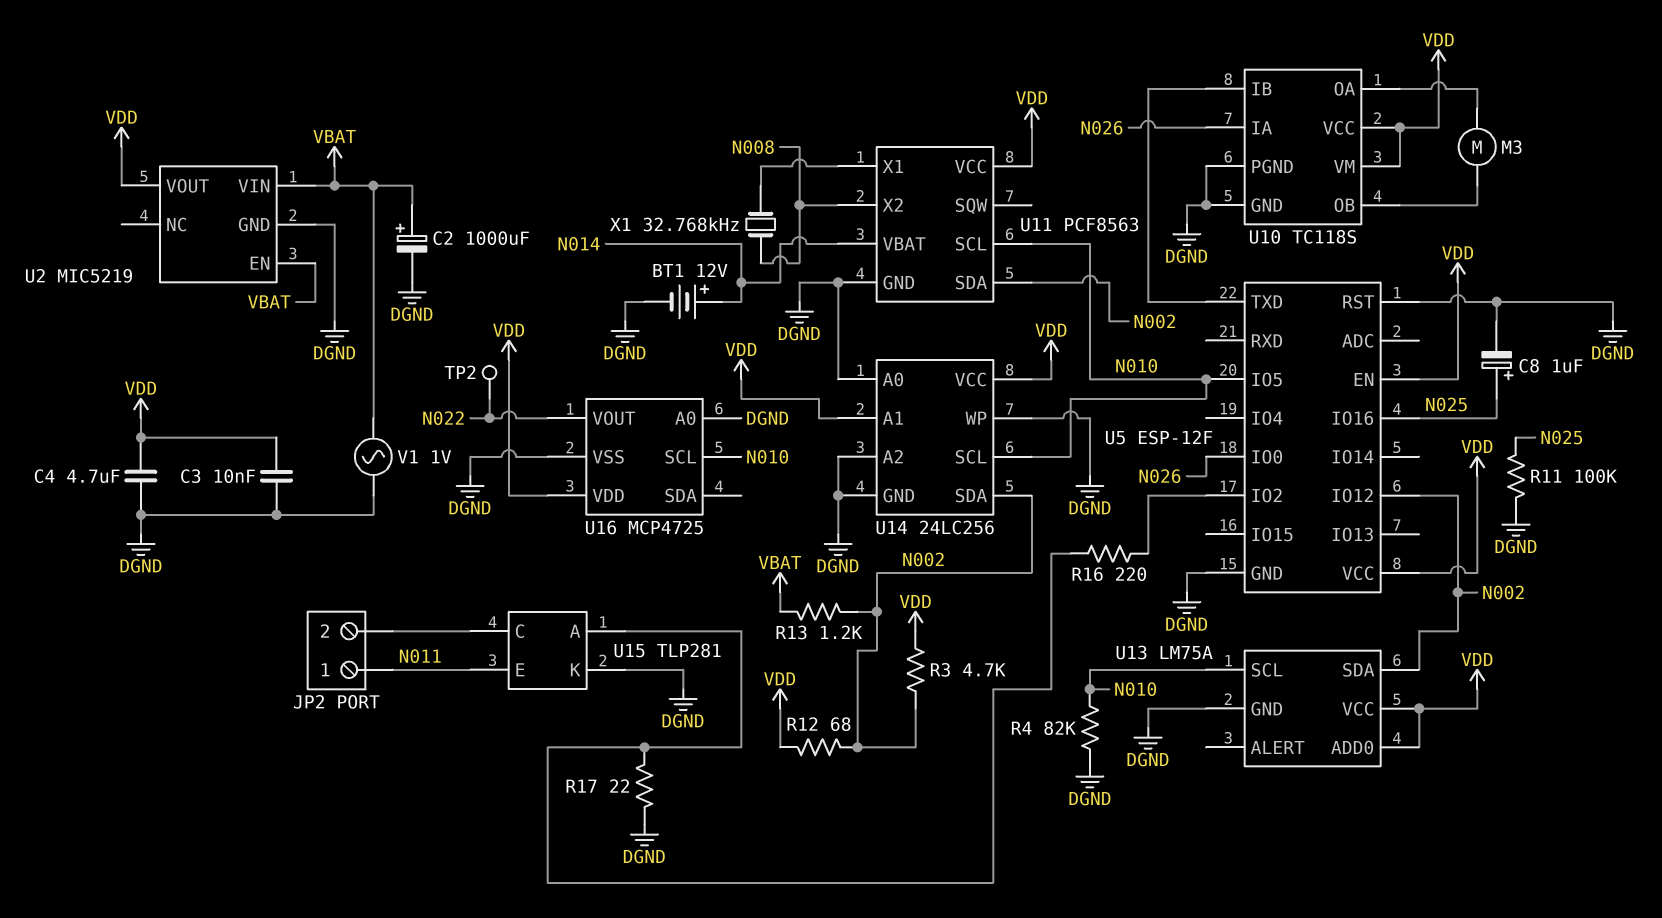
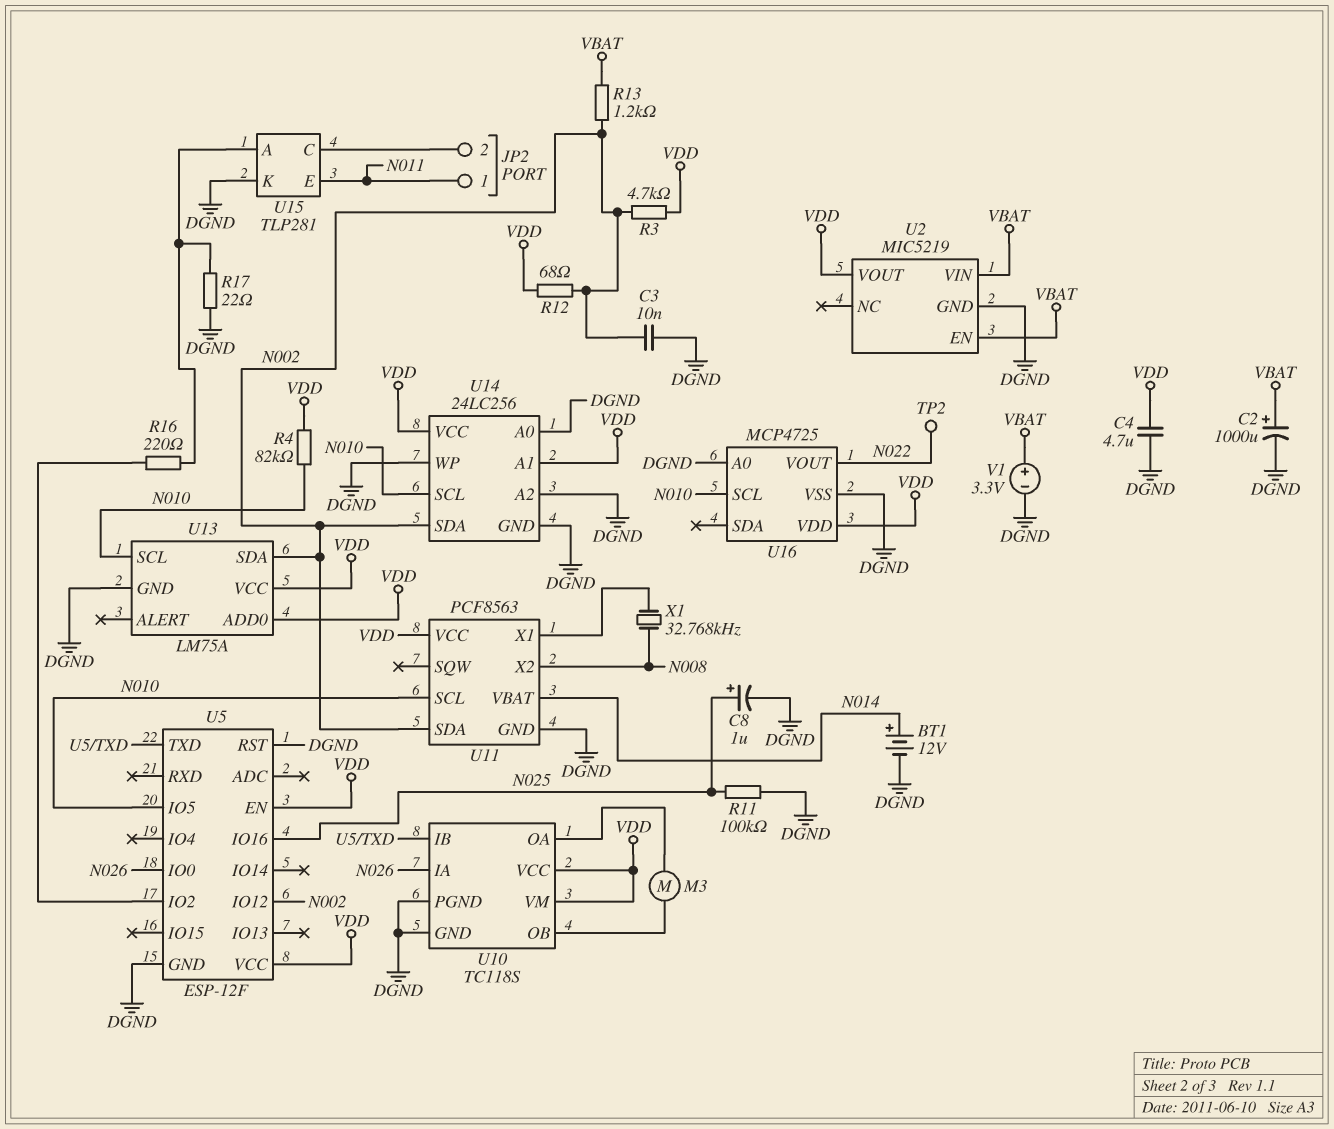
C3: 10nF (DGND, VDD) -> 10nF (DGND, N002)
R4: 82k (DGND, N010) -> 82k (N010, VDD)
V1: AC 1V (DGND, VBAT) -> 3.3V (plus VBAT, minus DGND)

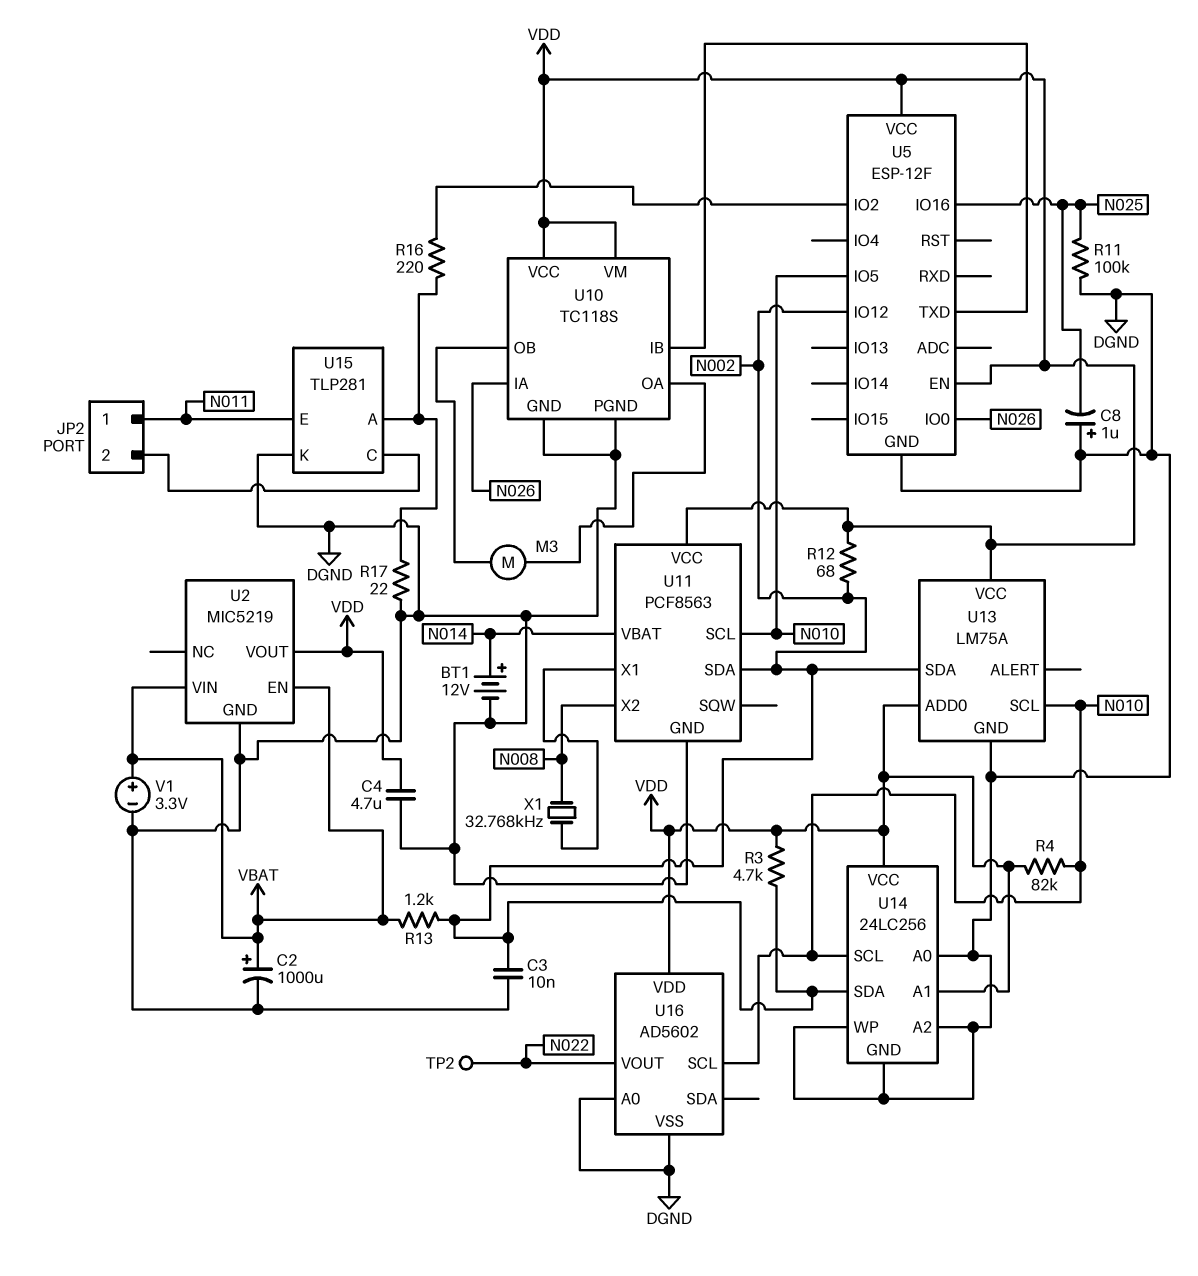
C8: 1uF (plus N025, minus DGND) -> 1uF (plus DGND, minus N025)
U5 pin RST: DGND -> none
U16: MCP4725 -> AD5602

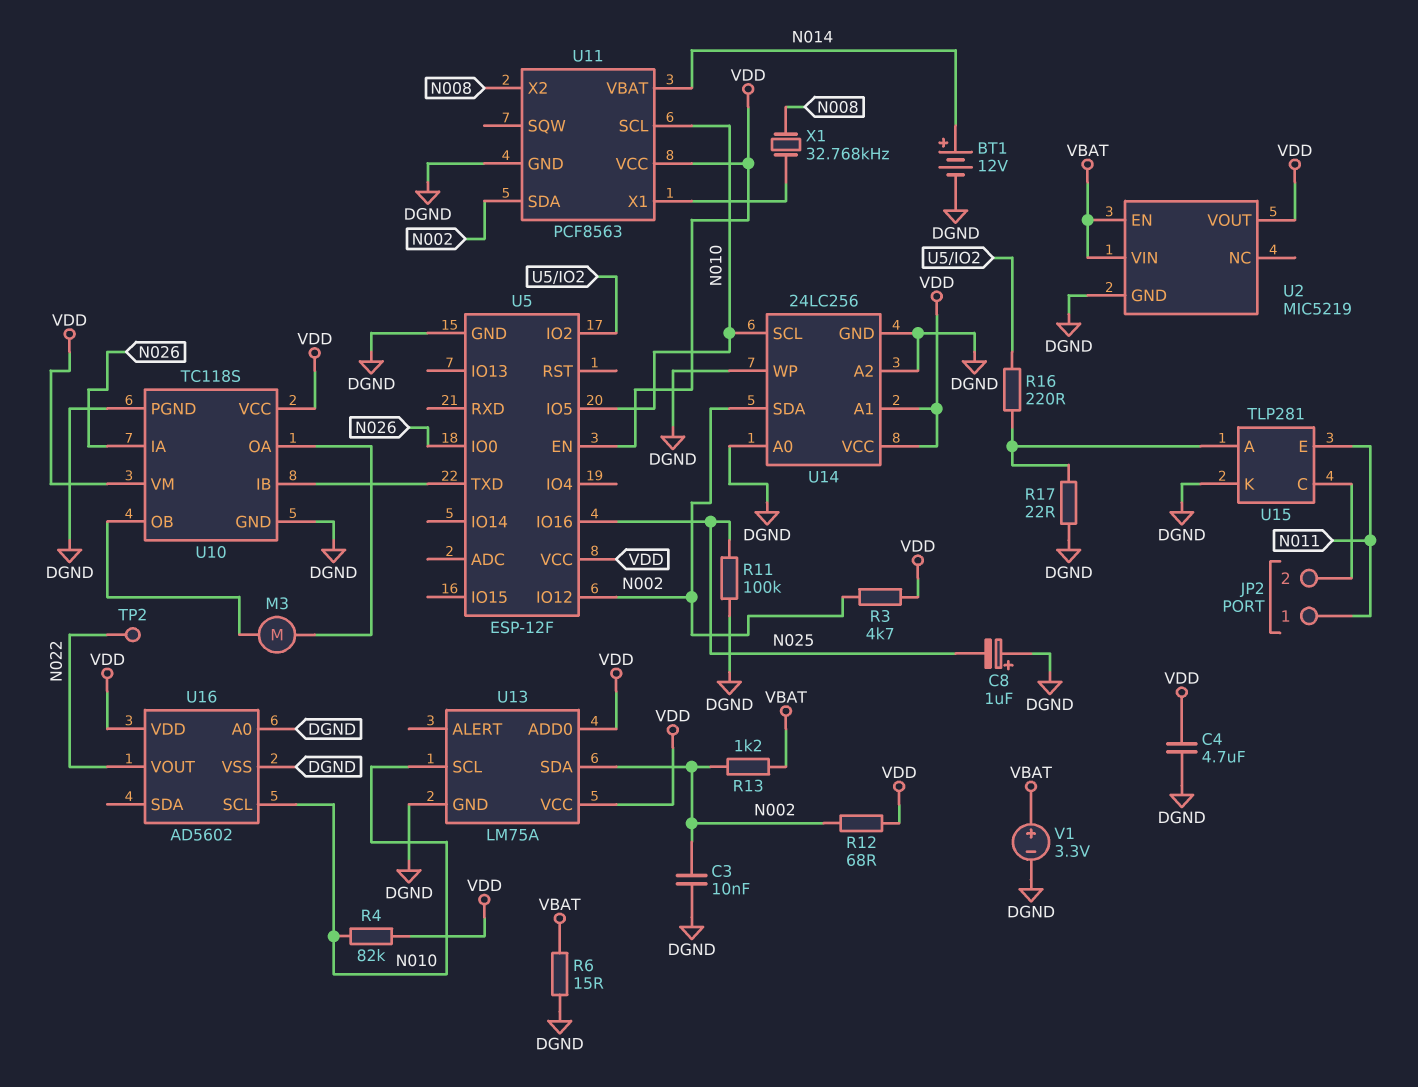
C2: 1000uF (plus VBAT, minus DGND) -> none
R6: none -> 15 (DGND, VBAT)

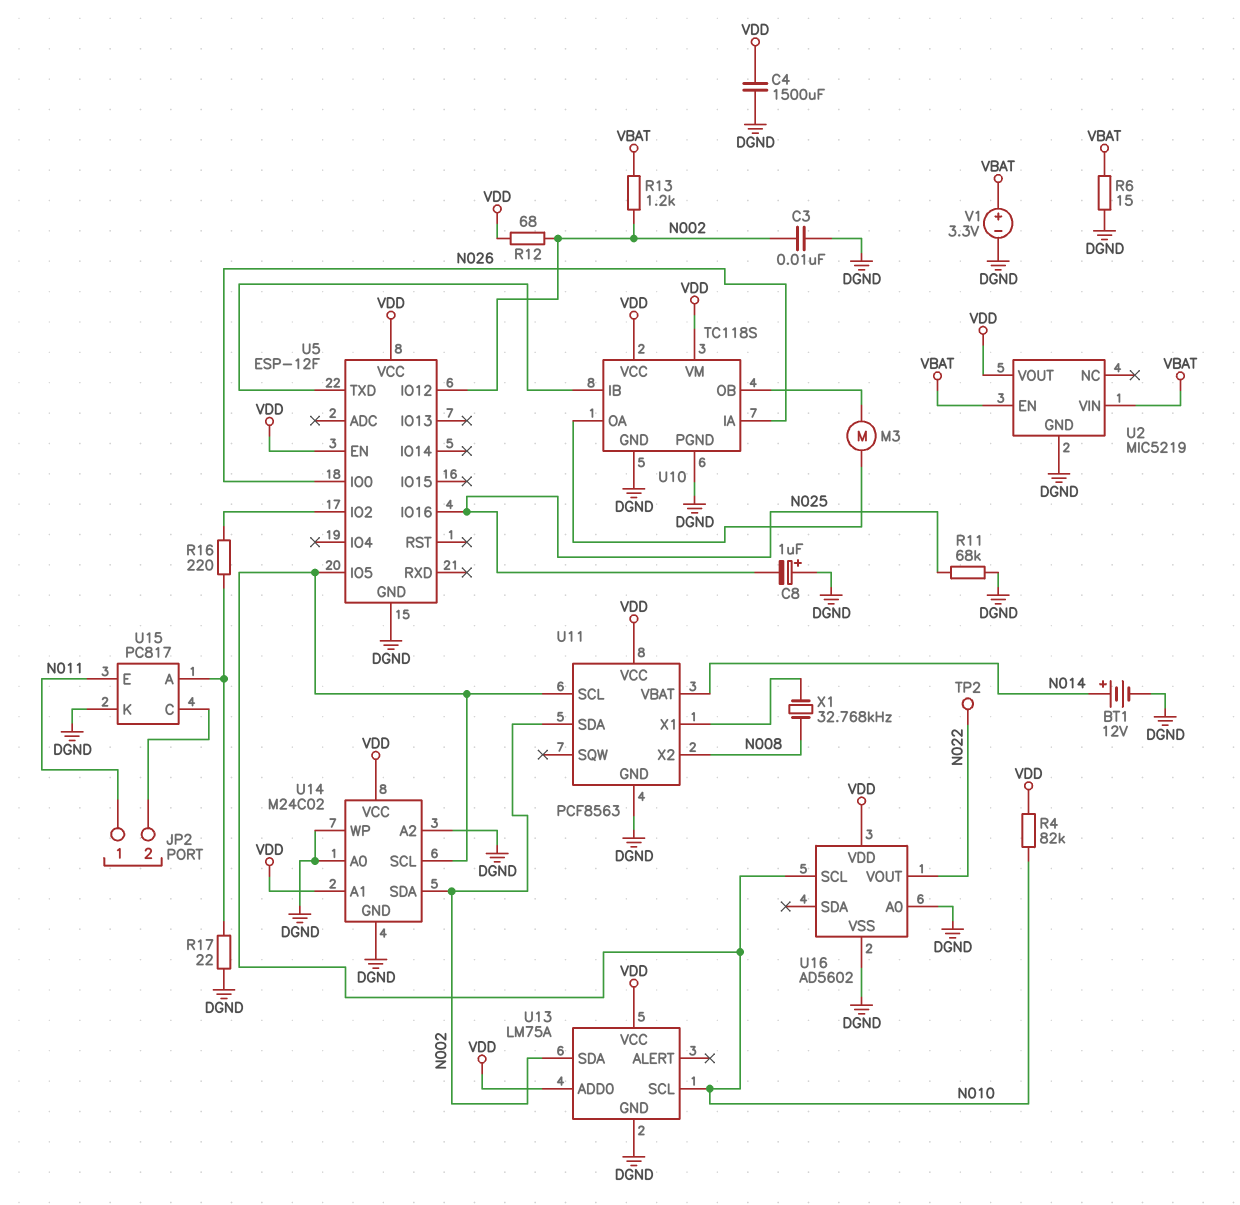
C4: 4.7uF (DGND, VDD) -> 1500uF (DGND, VDD)
R3: 4.7k (N002, VDD) -> none
R11: 100k (DGND, N025) -> 68k (DGND, N025)
U14: 24LC256 -> M24C02
U15: TLP281 -> PC817

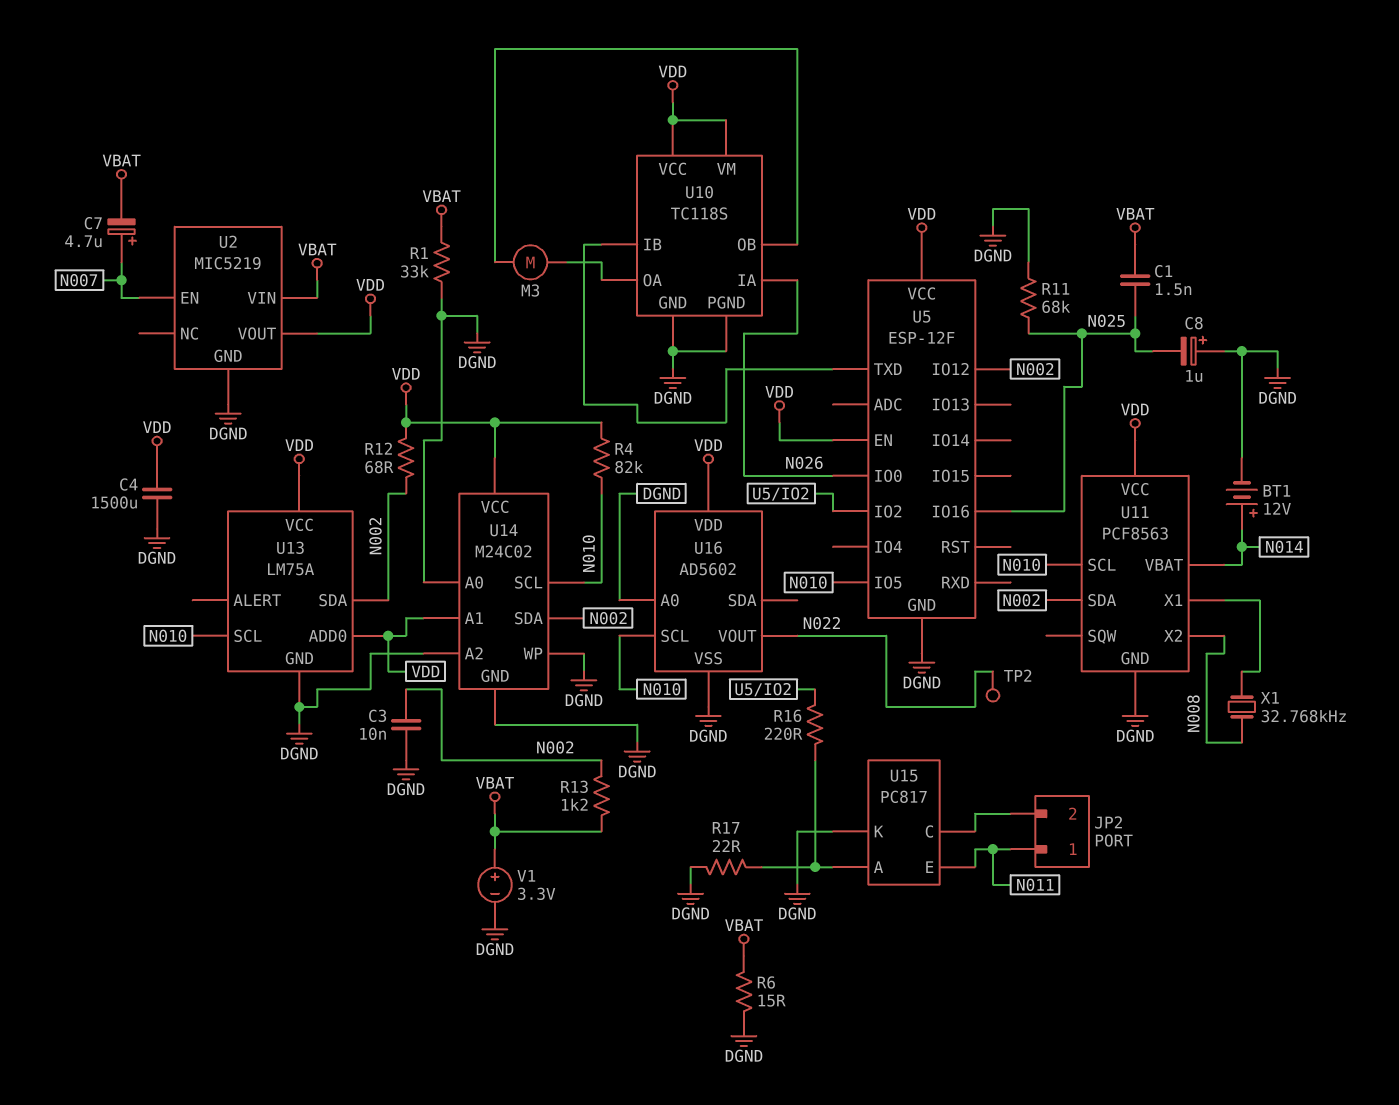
C1: none -> 1.5nF (N025, VBAT)
C7: none -> 4.7uF (plus N007, minus VBAT)
R1: none -> 33k (DGND, VBAT)
U2 pin EN: VBAT -> N007

